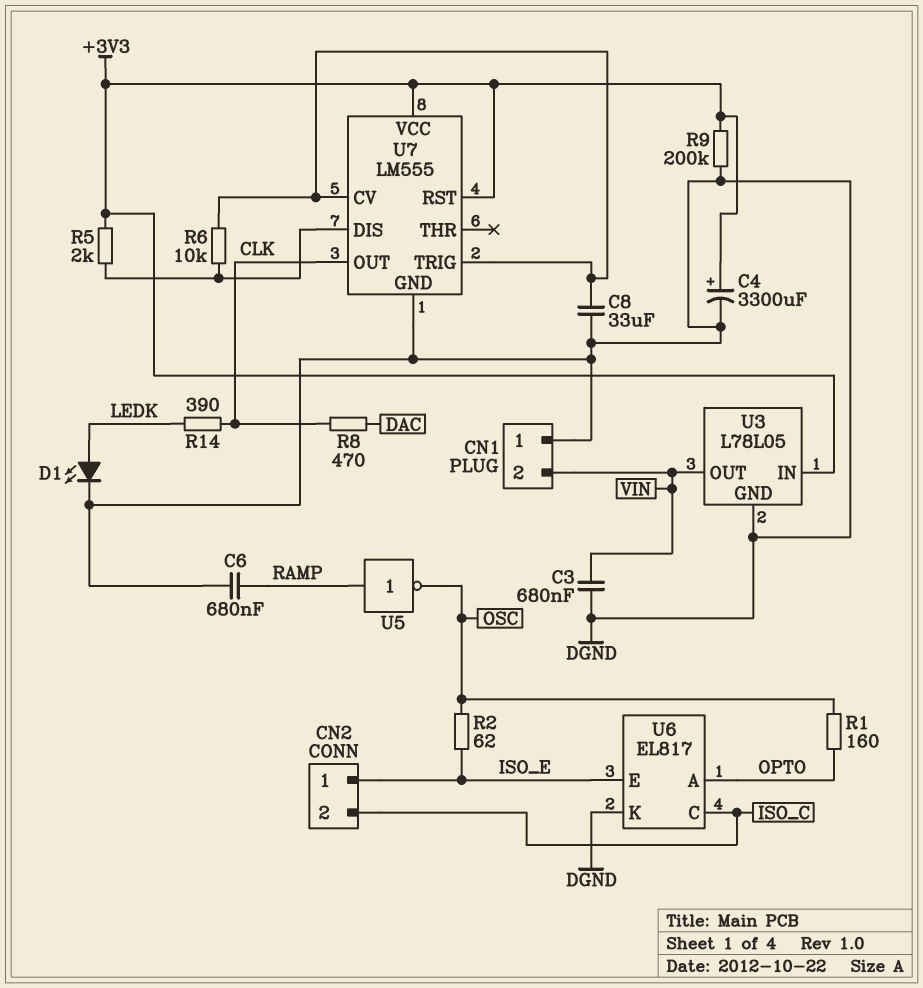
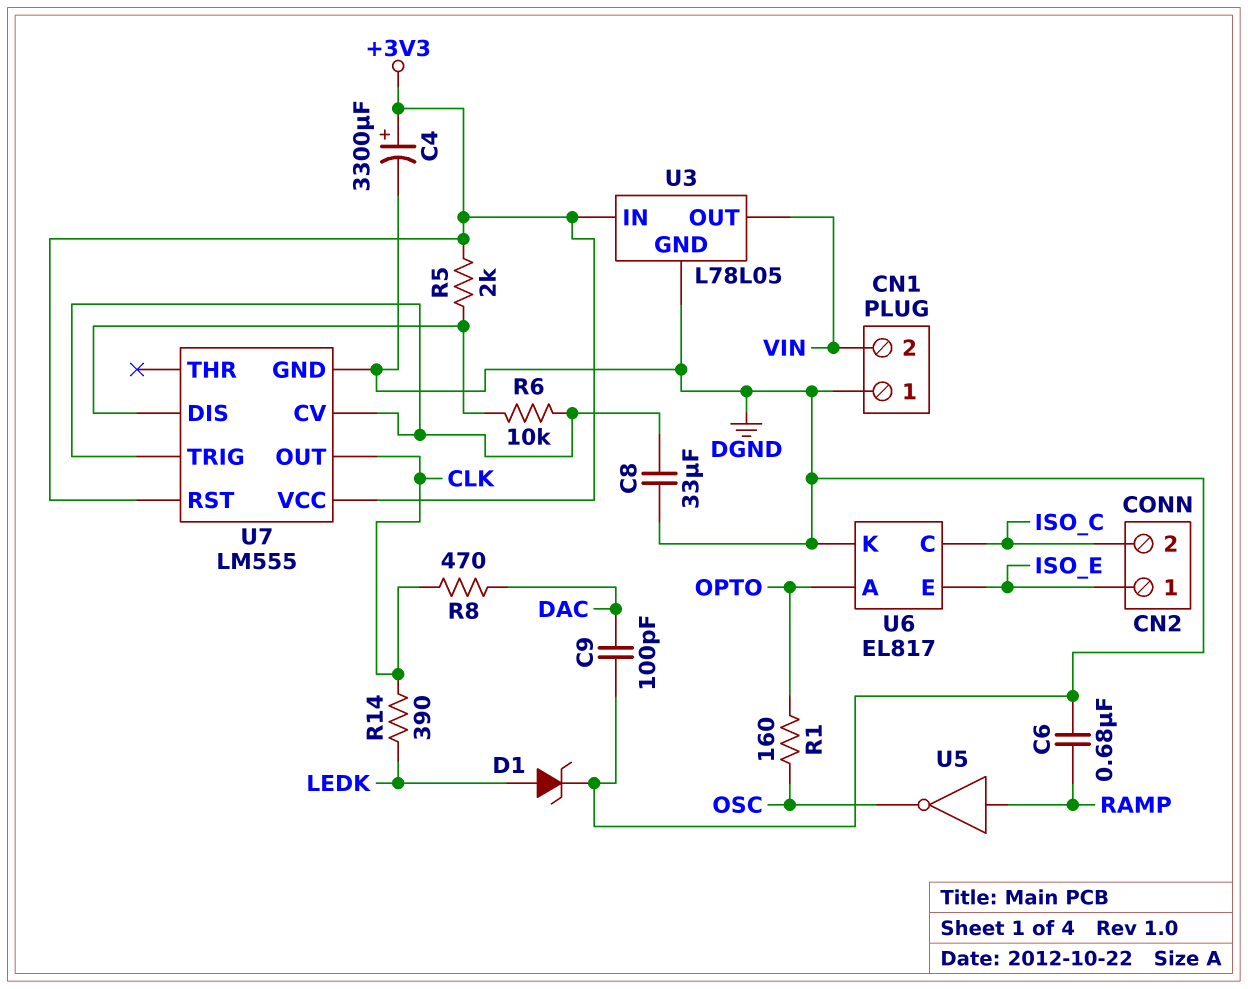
C3: 680nF (DGND, VIN) -> none
C9: none -> 100pF (DAC, DGND)
D1: LED (A LEDK, K DGND) -> zener (A LEDK, K DGND)
R2: 62 (ISO_E, OSC) -> none
R9: 200k (+3V3, DGND) -> none

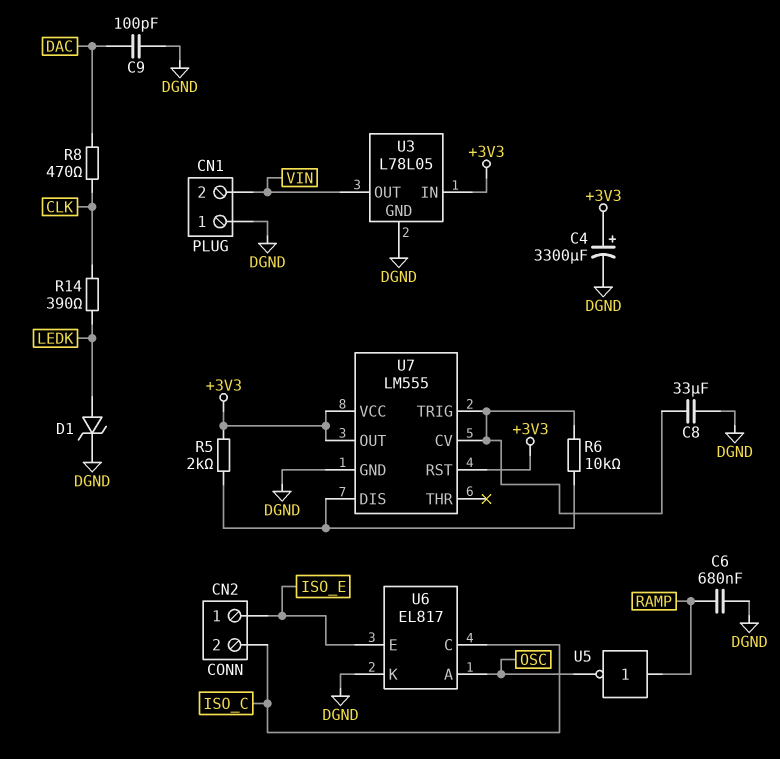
R1: 160 (OPTO, OSC) -> none
U6 pin A: OPTO -> OSC
U7 pin OUT: CLK -> +3V3

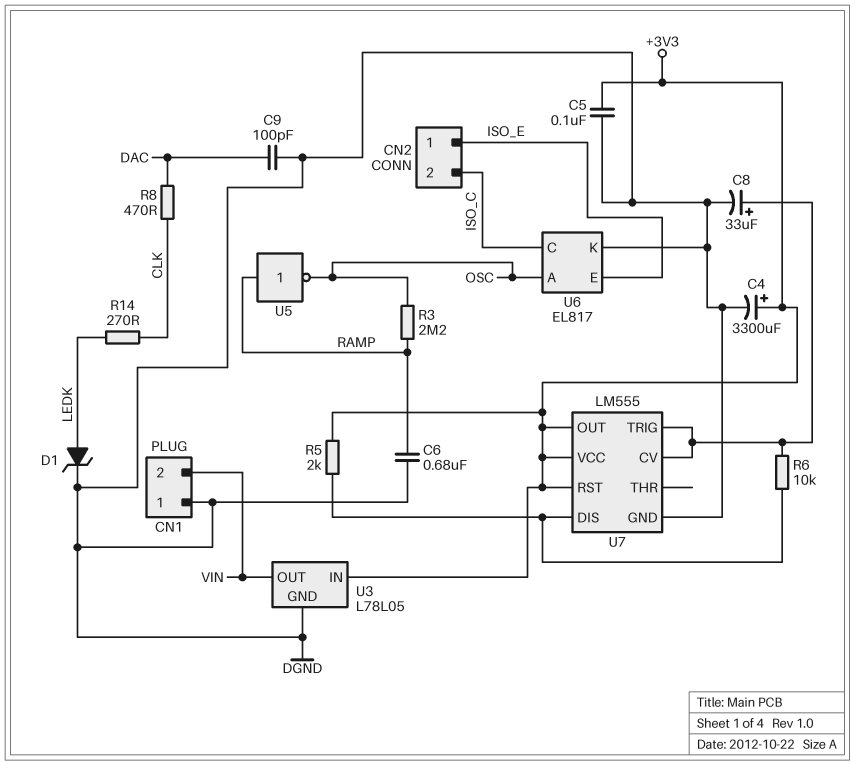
C5: none -> 100nF (+3V3, DGND)
C8: 33uF (DGND, U7/CV) -> 33uF (plus U7/CV, minus DGND)
R3: none -> 2.2M (OSC, RAMP)
R14: 390 (CLK, LEDK) -> 270 (CLK, LEDK)

